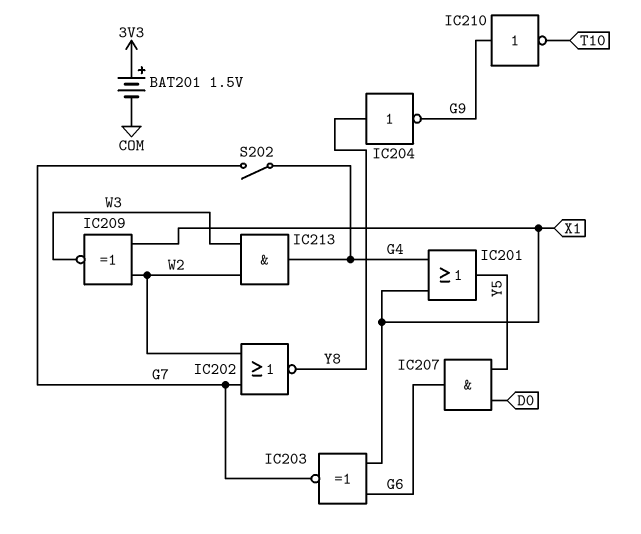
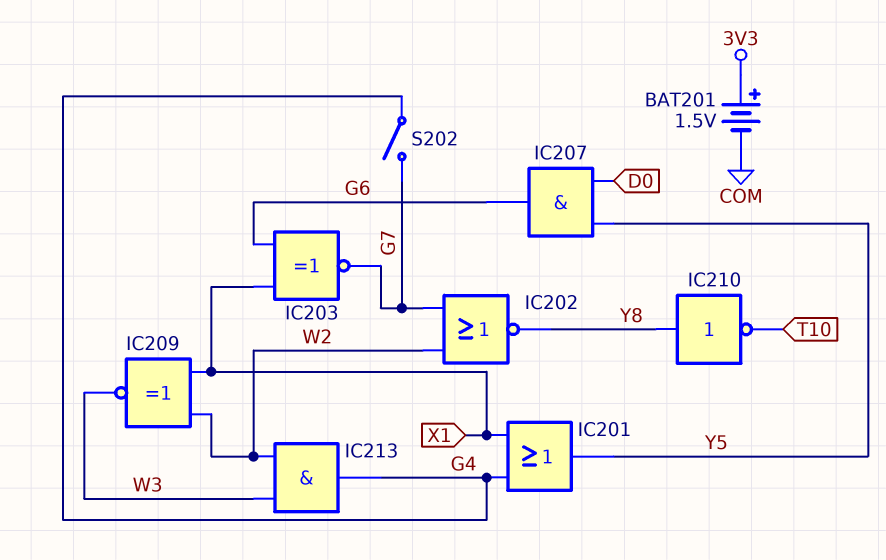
IC204: NOT (in Y8, out G9) -> none
IC210: NOT (in G9, out T10) -> NOT (in Y8, out T10)

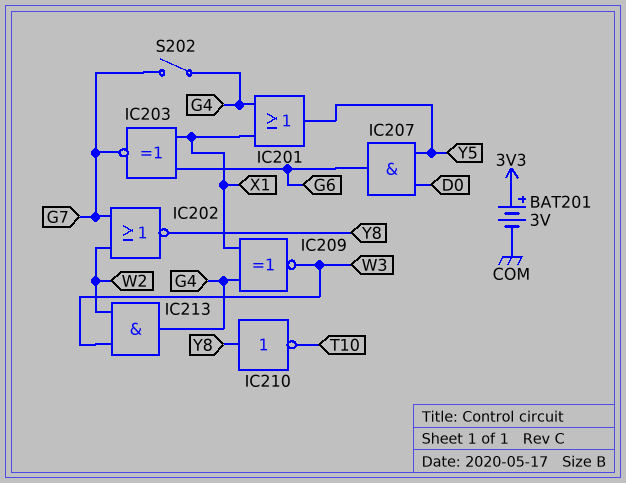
BAT201: 1.5V (plus 3V3, minus COM) -> 3V (plus 3V3, minus COM)
IC209: XNOR (in W2, in X1, out W3) -> XNOR (in G4, in X1, out W3)

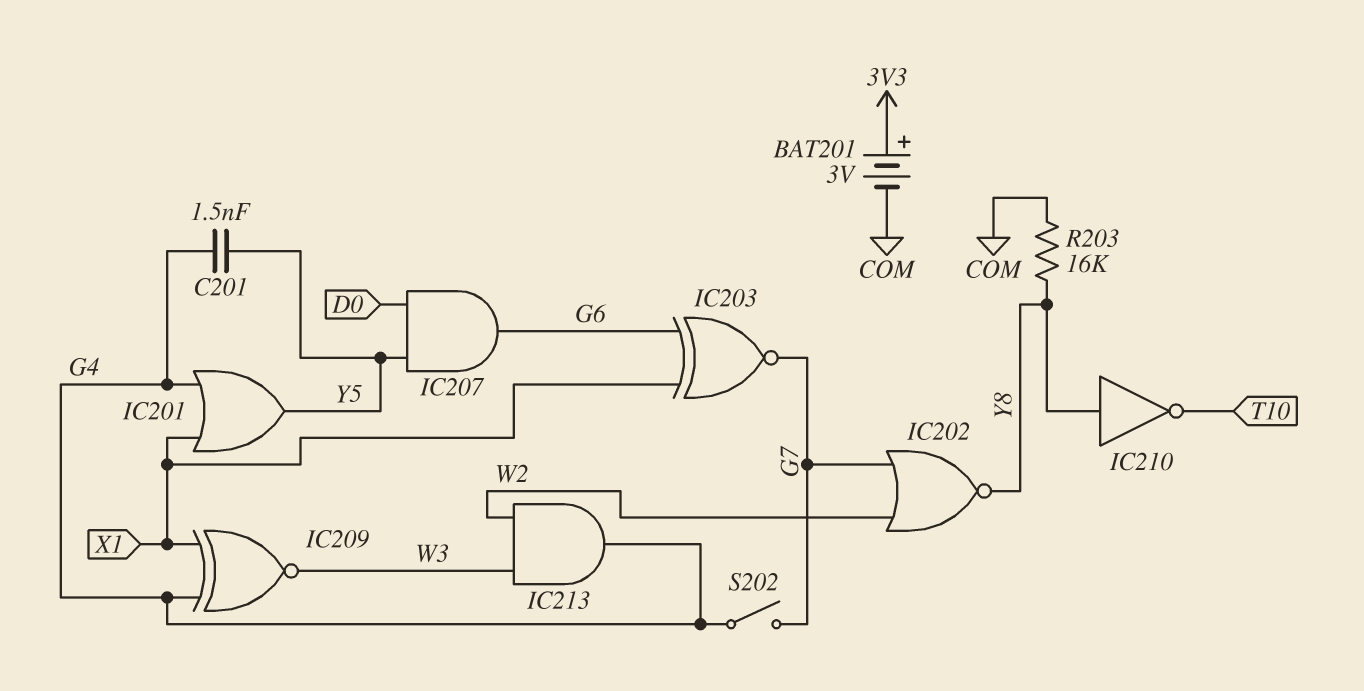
C201: none -> 1.5nF (G4, Y5)
R203: none -> 16k (COM, Y8)

